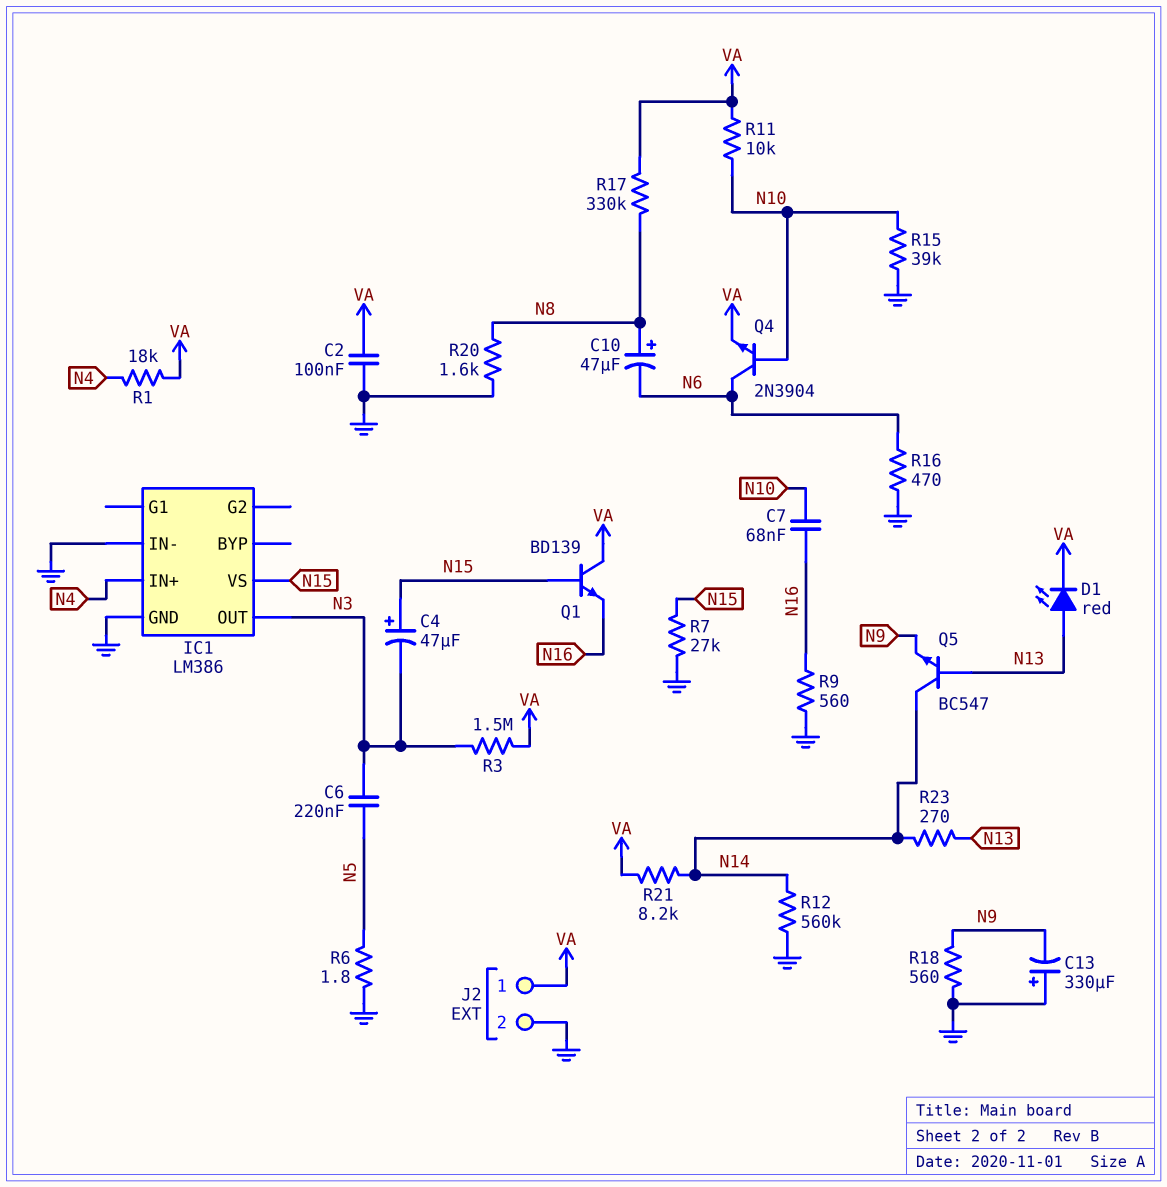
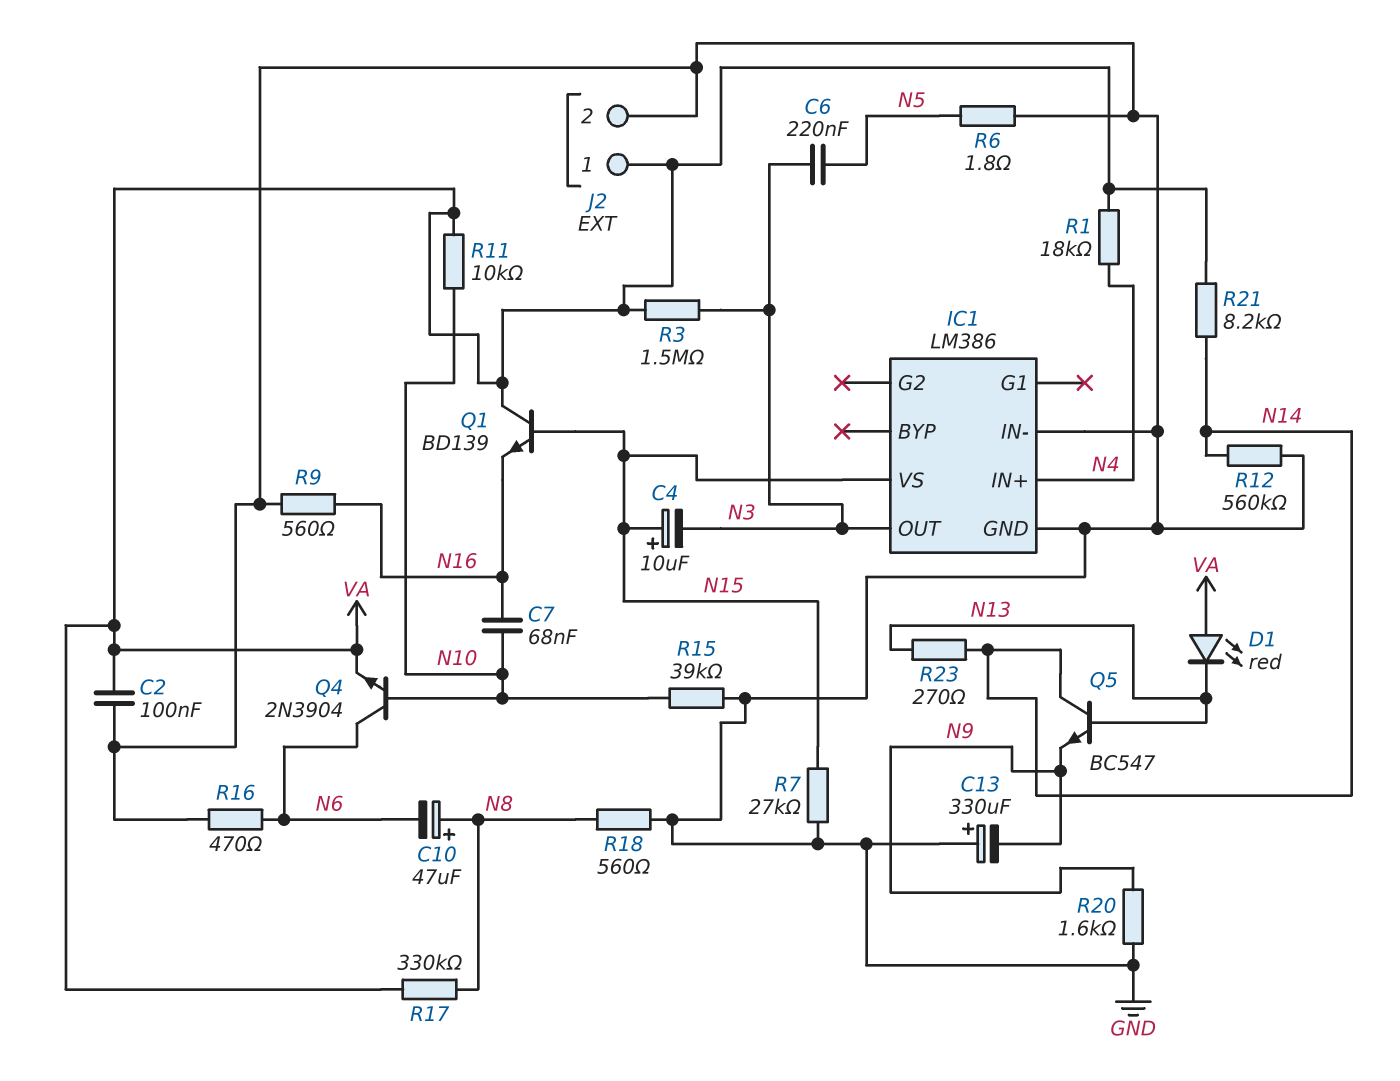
C4: 47uF (plus N15, minus N3) -> 10uF (plus N15, minus N3)
D1: LED red (A N13, K VA) -> LED red (A VA, K N13)
R18: 560 (GND, N9) -> 560 (GND, N8)
R20: 1.6k (GND, N8) -> 1.6k (GND, N9)

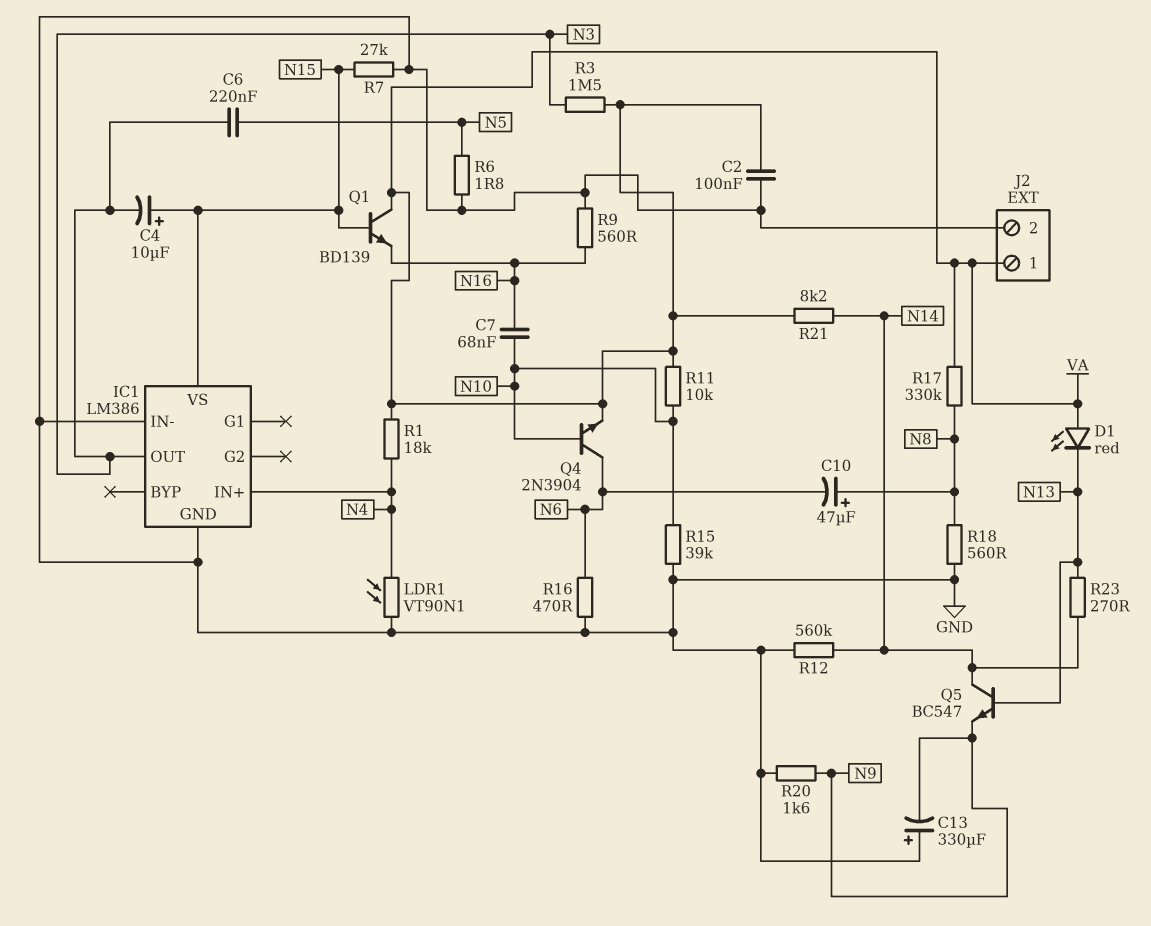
LDR1: none -> VT90N1 (GND, N4)

